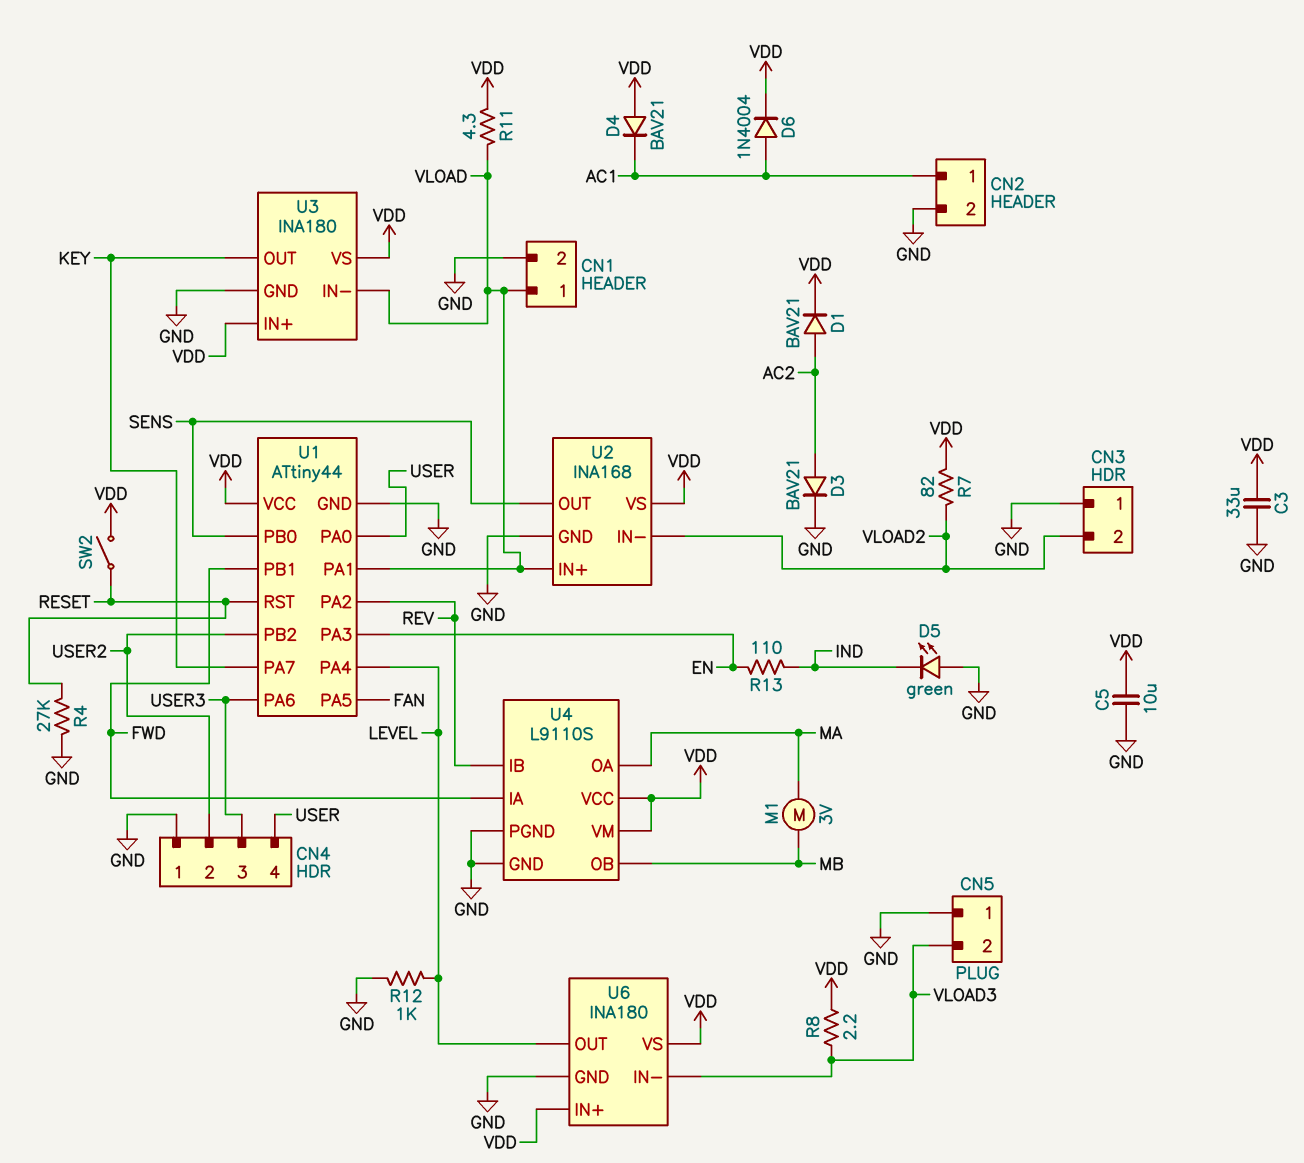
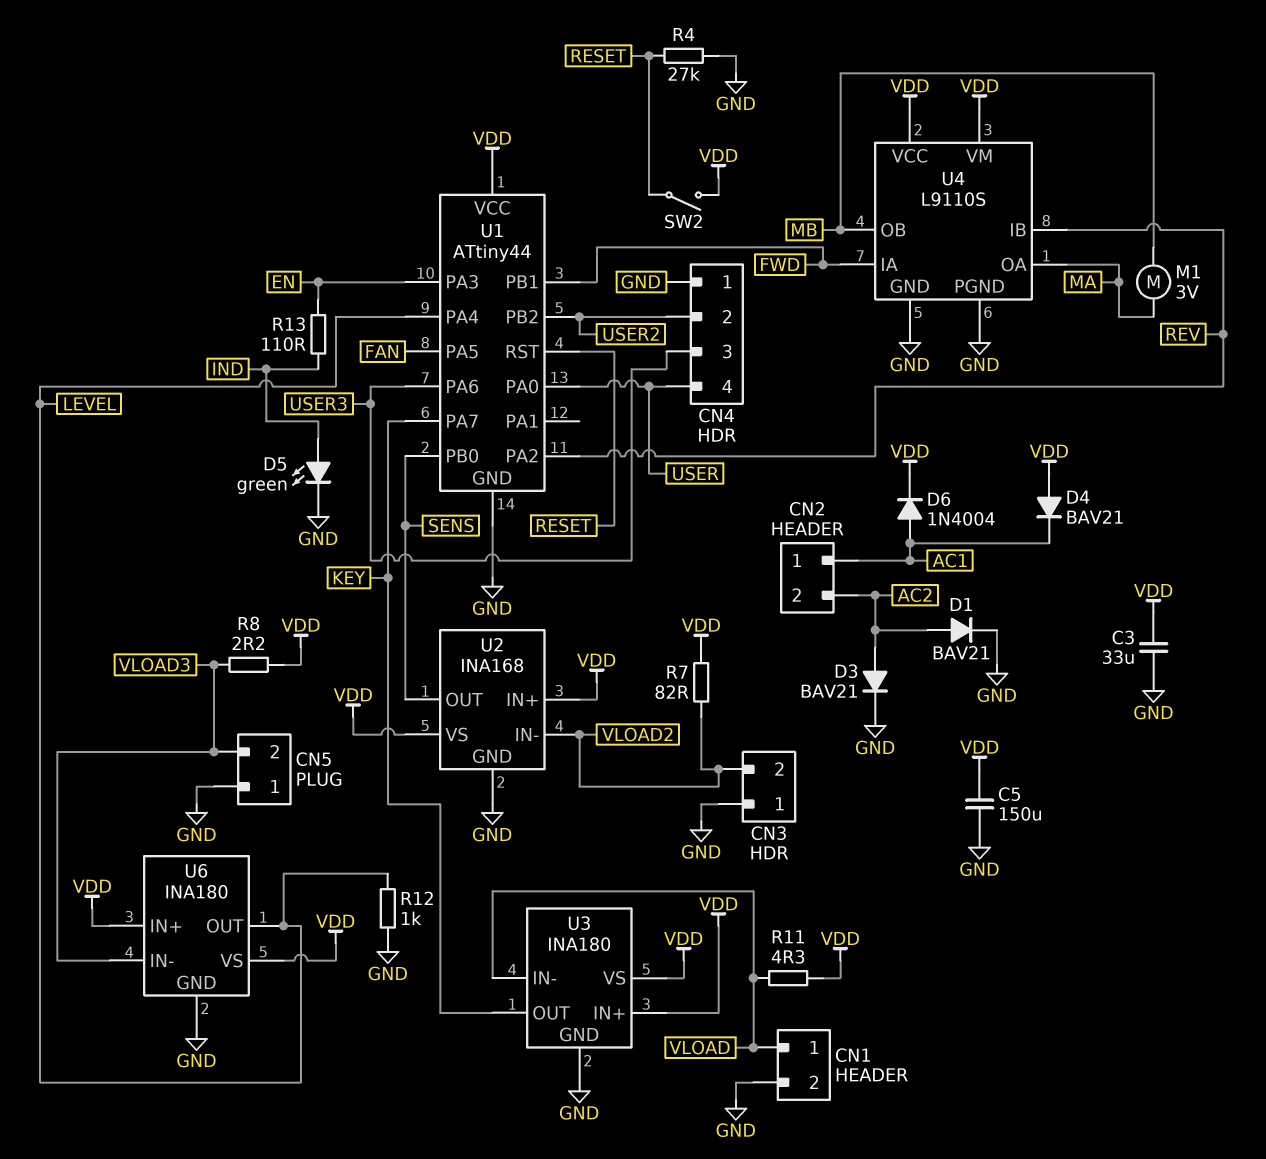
C5: 10uF (GND, VDD) -> 150uF (GND, VDD)
CN2 pin 2: GND -> AC2
D1: diode BAV21 (A AC2, K VDD) -> diode BAV21 (A AC2, K GND)
D5: LED green (A GND, K IND) -> LED green (A IND, K GND)
U1 pin PA1: VLOAD -> none
U2 pin IN+: VLOAD -> VDD

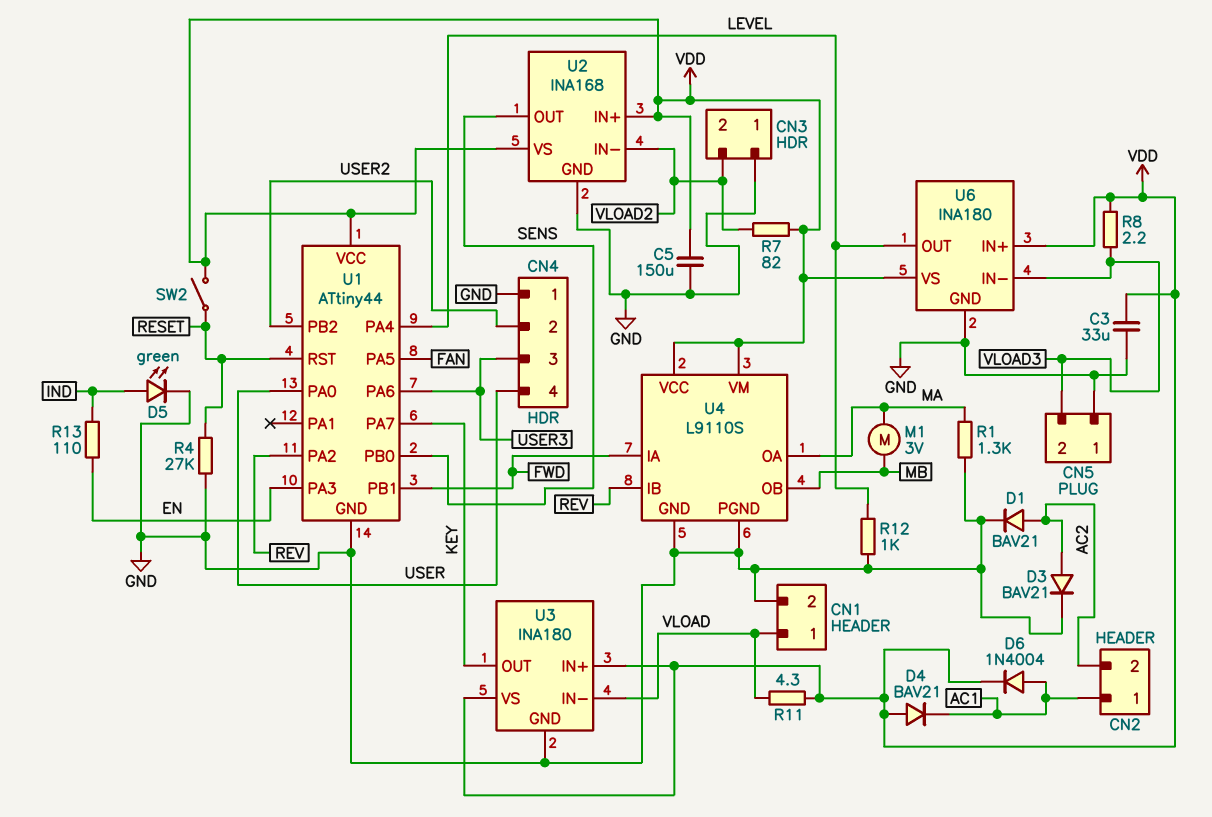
R1: none -> 1.3k (GND, MA)

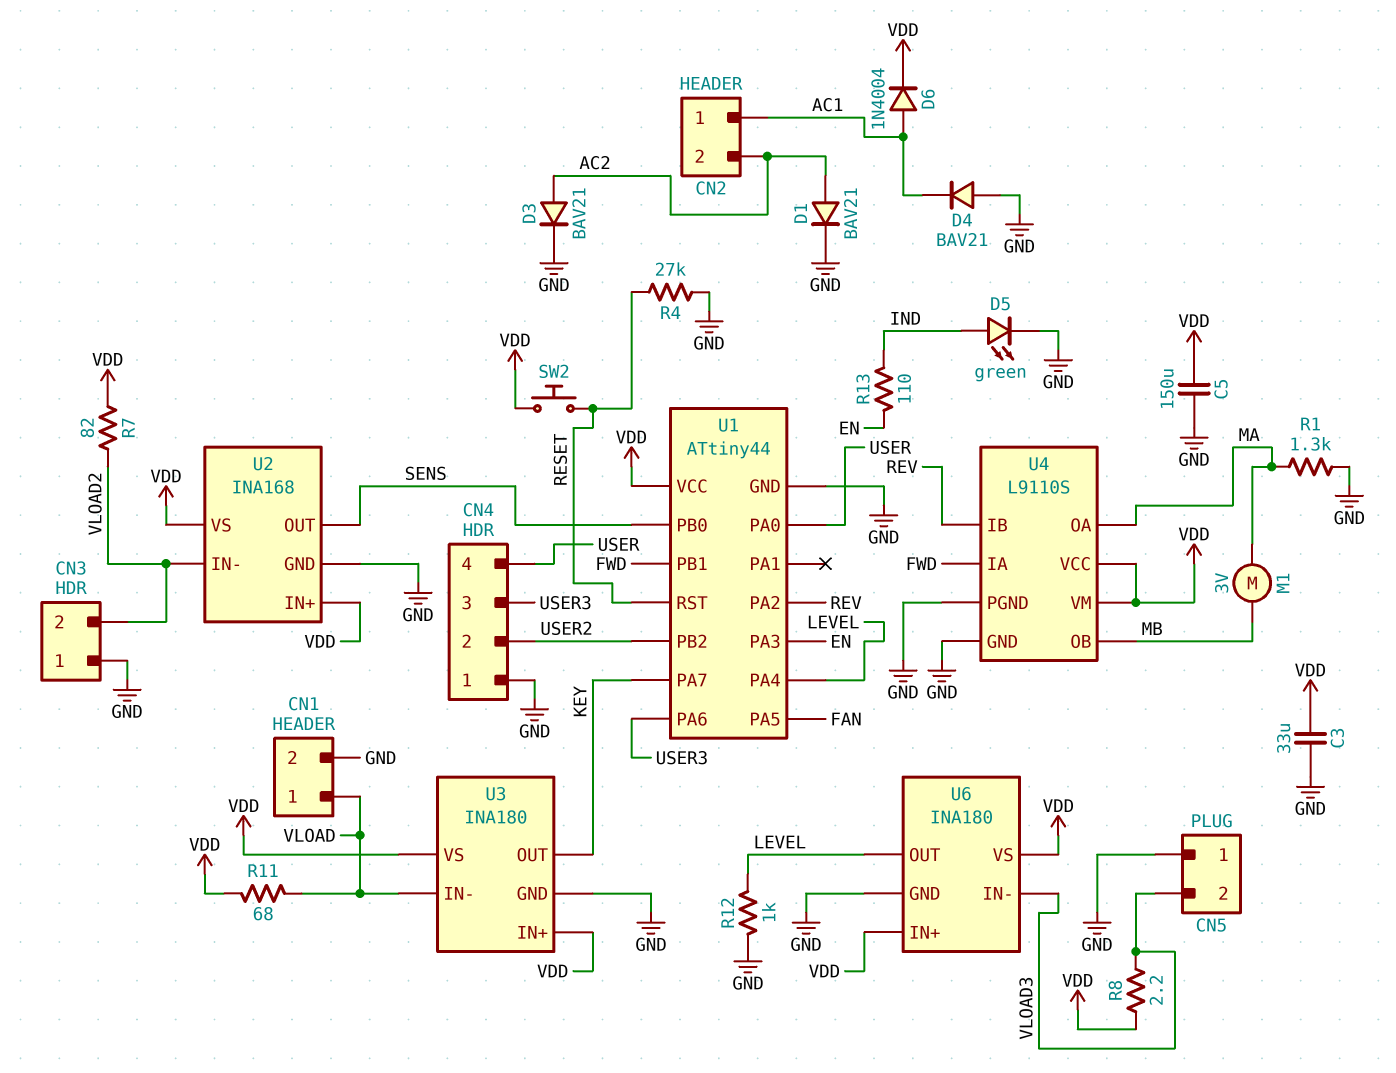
D4: diode BAV21 (A VDD, K AC1) -> diode BAV21 (A GND, K AC1)
R11: 4.3 (VDD, VLOAD) -> 68 (VDD, VLOAD)
SW2: switch (RESET, VDD) -> button (RESET, VDD)

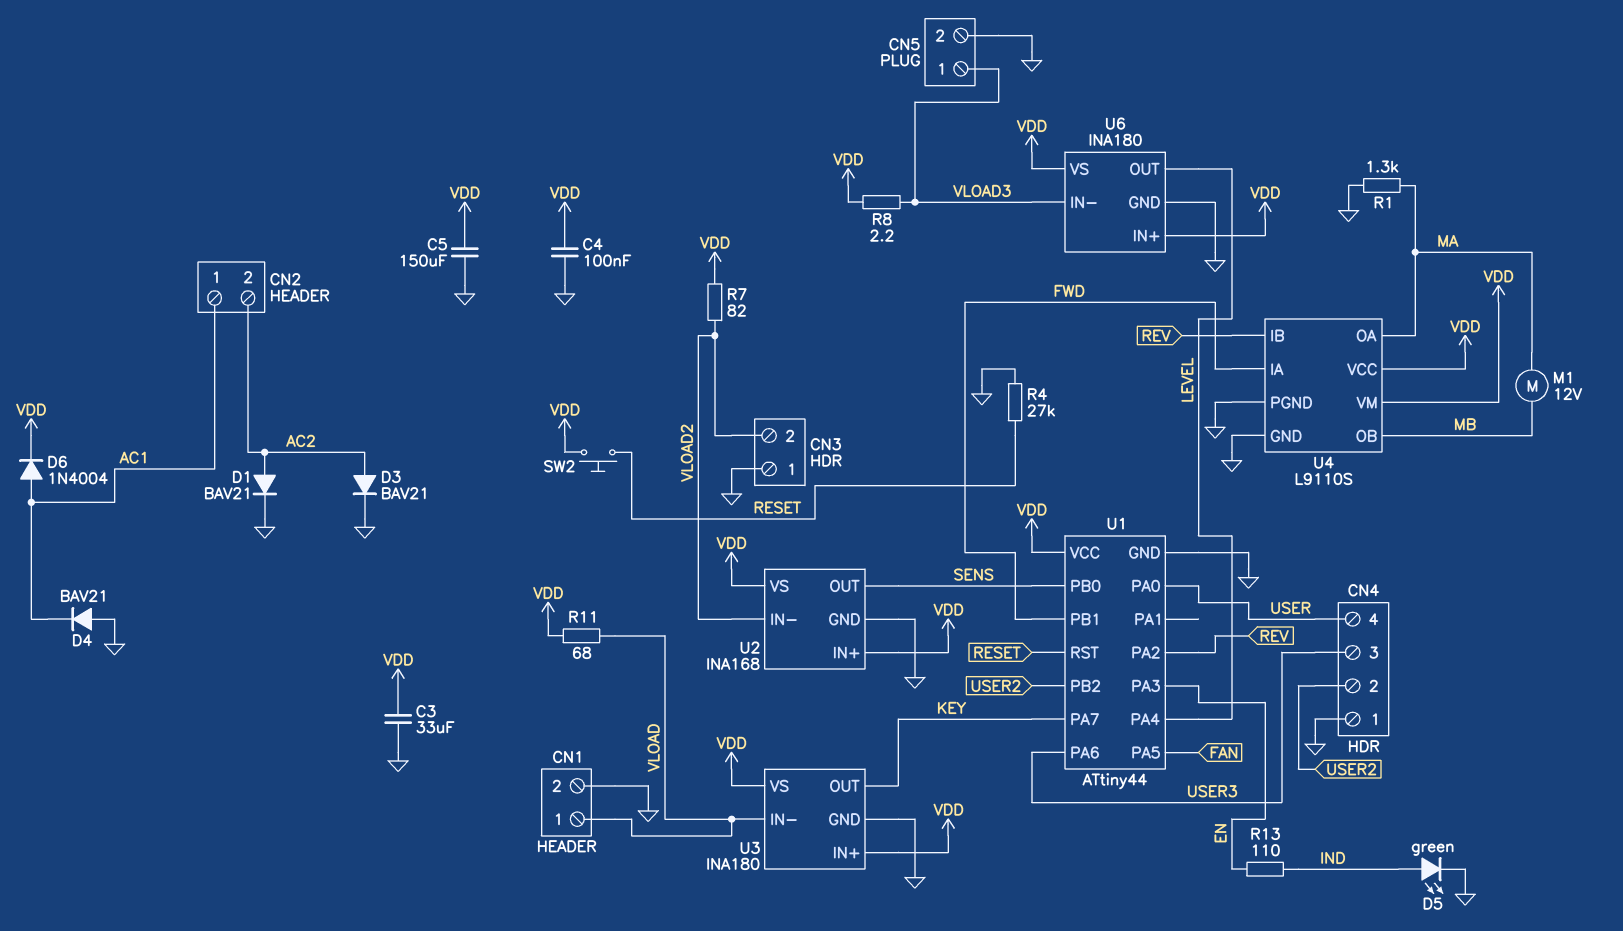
C4: none -> 100nF (GND, VDD)
CN5 pin 1: GND -> VLOAD3
CN5 pin 2: VLOAD3 -> GND
M1: motor 3V (MA, MB) -> motor 12V (MA, MB)
R12: 1k (GND, LEVEL) -> none

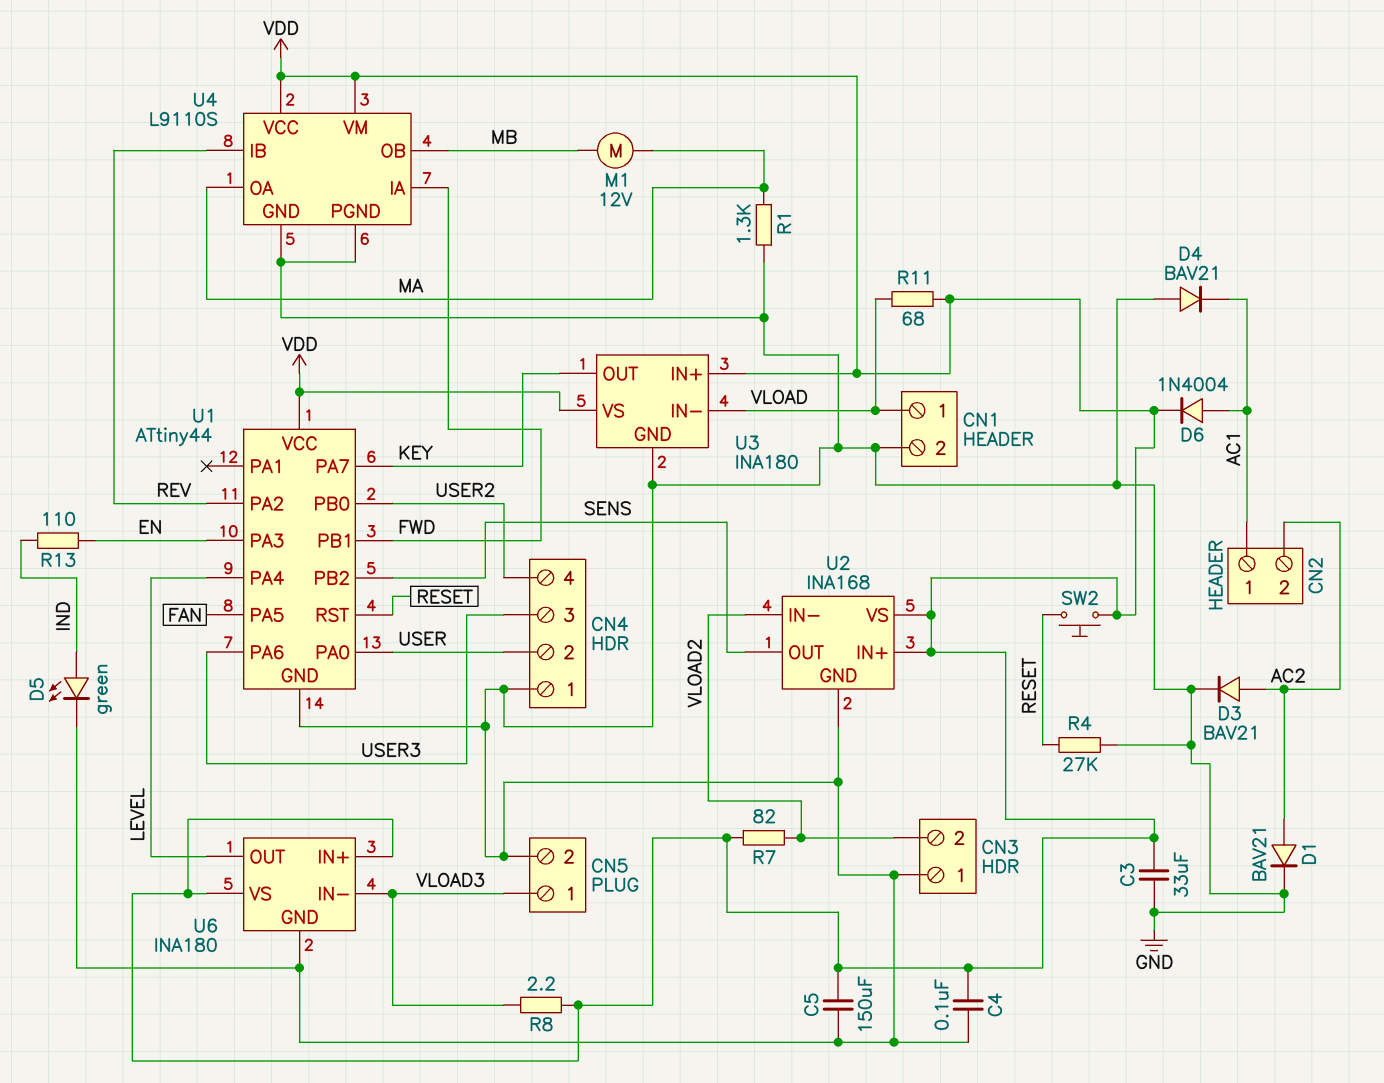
CN4 pin 2: USER2 -> USER
CN4 pin 4: USER -> USER2
U1 pin PB0: SENS -> USER2
U1 pin PB2: USER2 -> SENS

